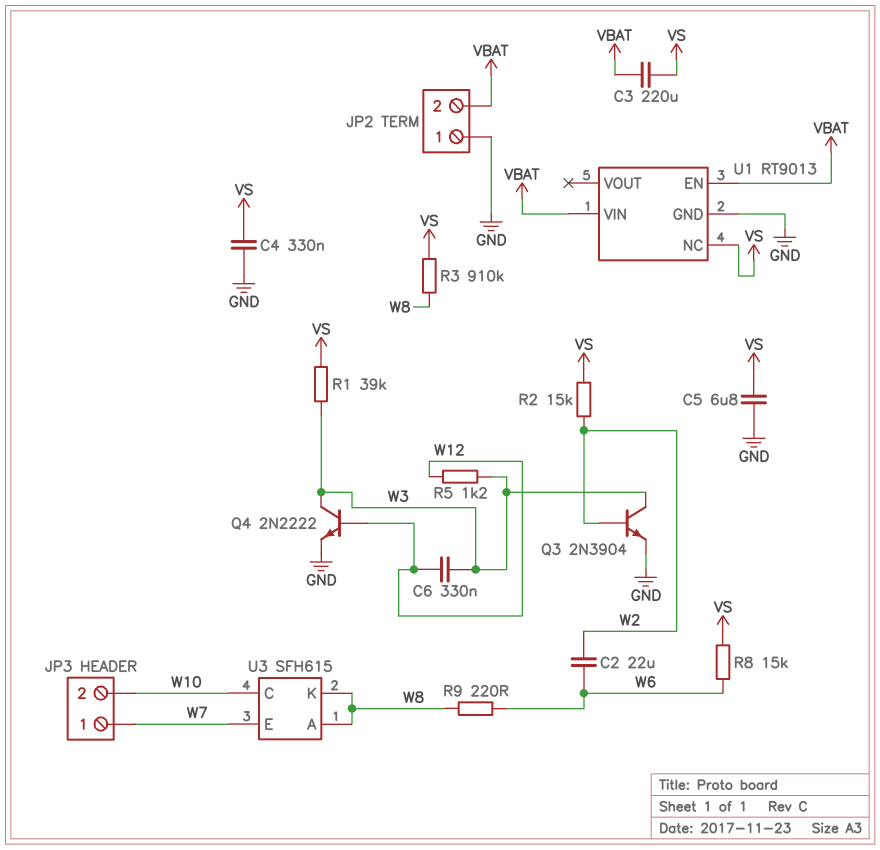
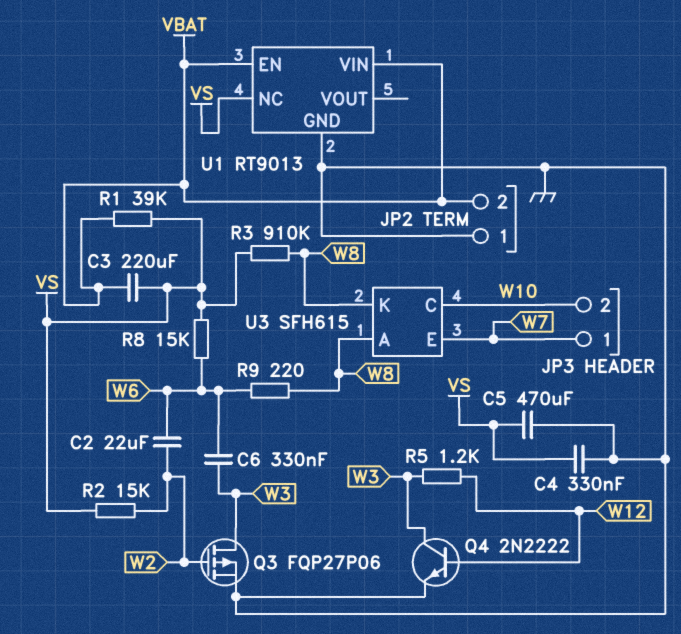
C5: 6.8uF (GND, VS) -> 470uF (GND, VS)
C6: 330nF (W3, W12) -> 330nF (W3, W6)
Q3: NPN 2N3904 (B W2, C W3, E GND) -> PMOS FQP27P06 (G W2, D W3, S GND)
R1: 39k (VS, W3) -> 39k (VBAT, VS)

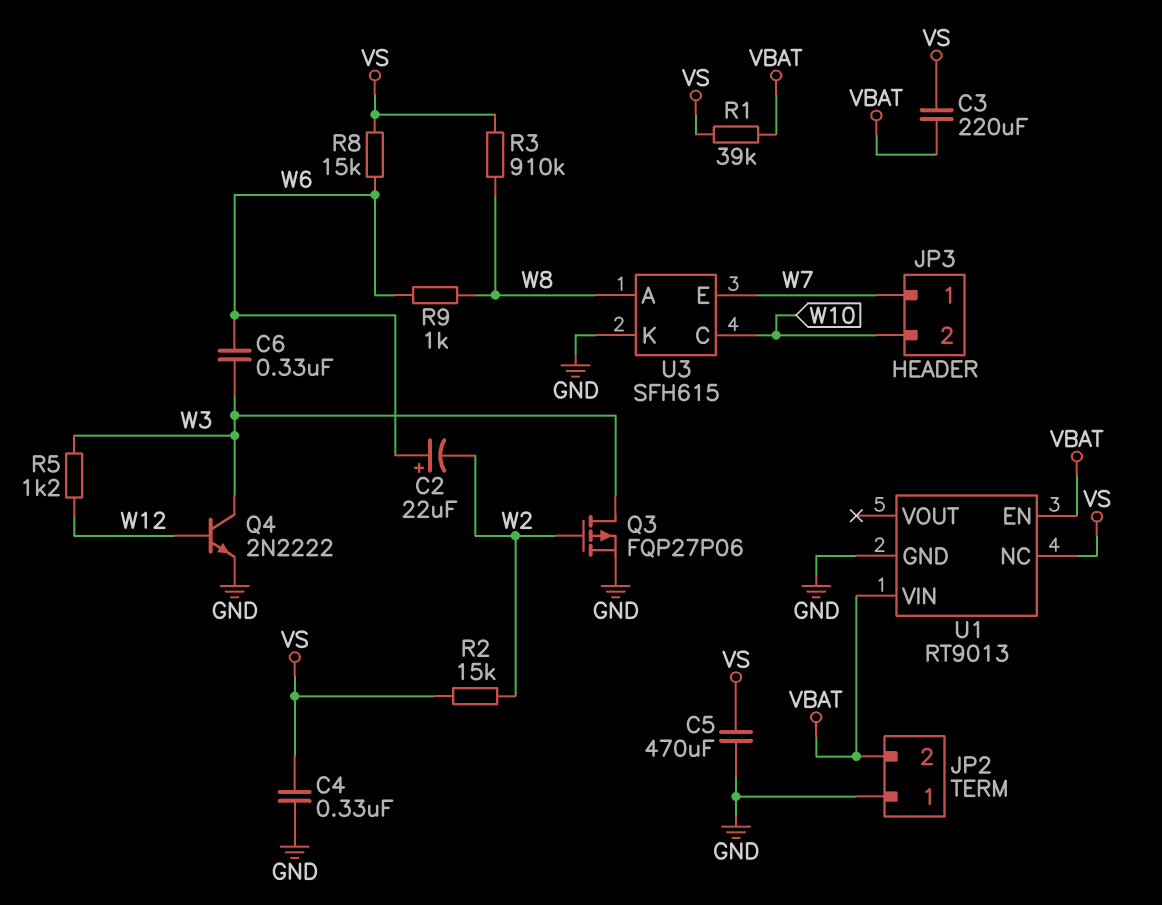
C2: 22uF (W2, W6) -> 22uF (plus W6, minus W2)
R9: 220 (W6, W8) -> 1k (W6, W8)
U3 pin K: W8 -> GND

